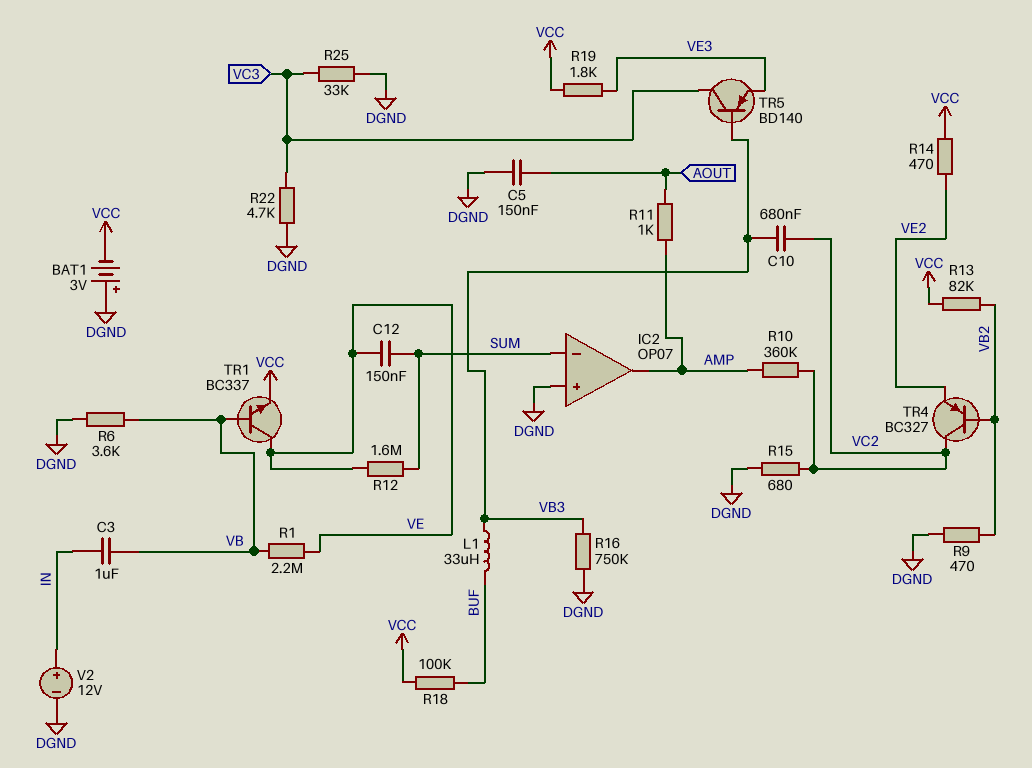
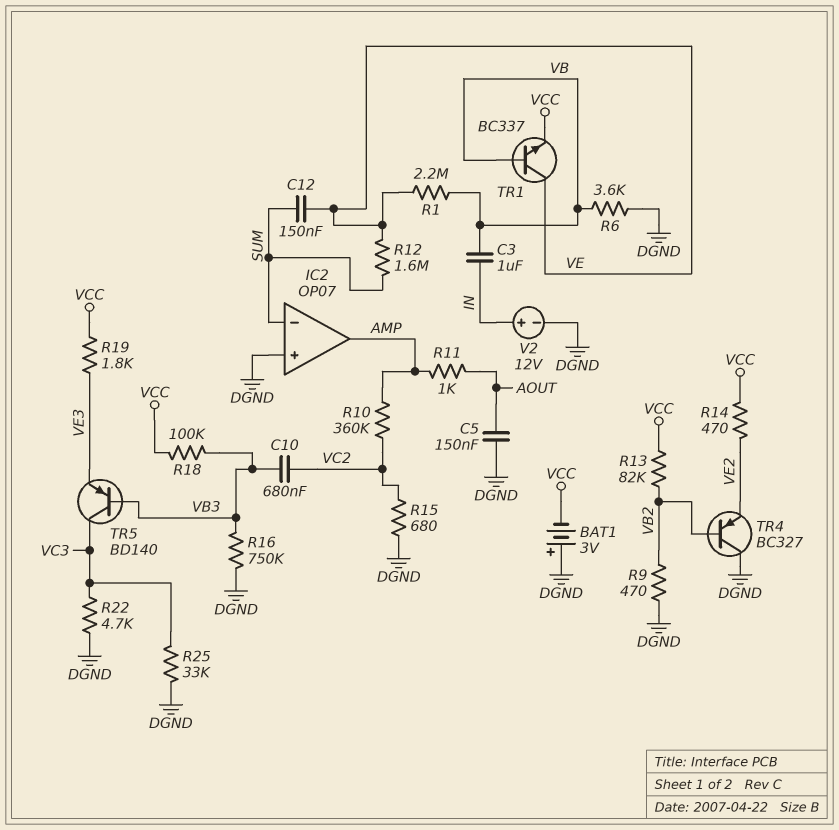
L1: 33uH (BUF, VB3) -> none
R18: 100k (BUF, VCC) -> 100k (VB3, VCC)
TR4: PNP BC327 (B VB2, C VC2, E VE2) -> PNP BC327 (B VB2, C DGND, E VE2)

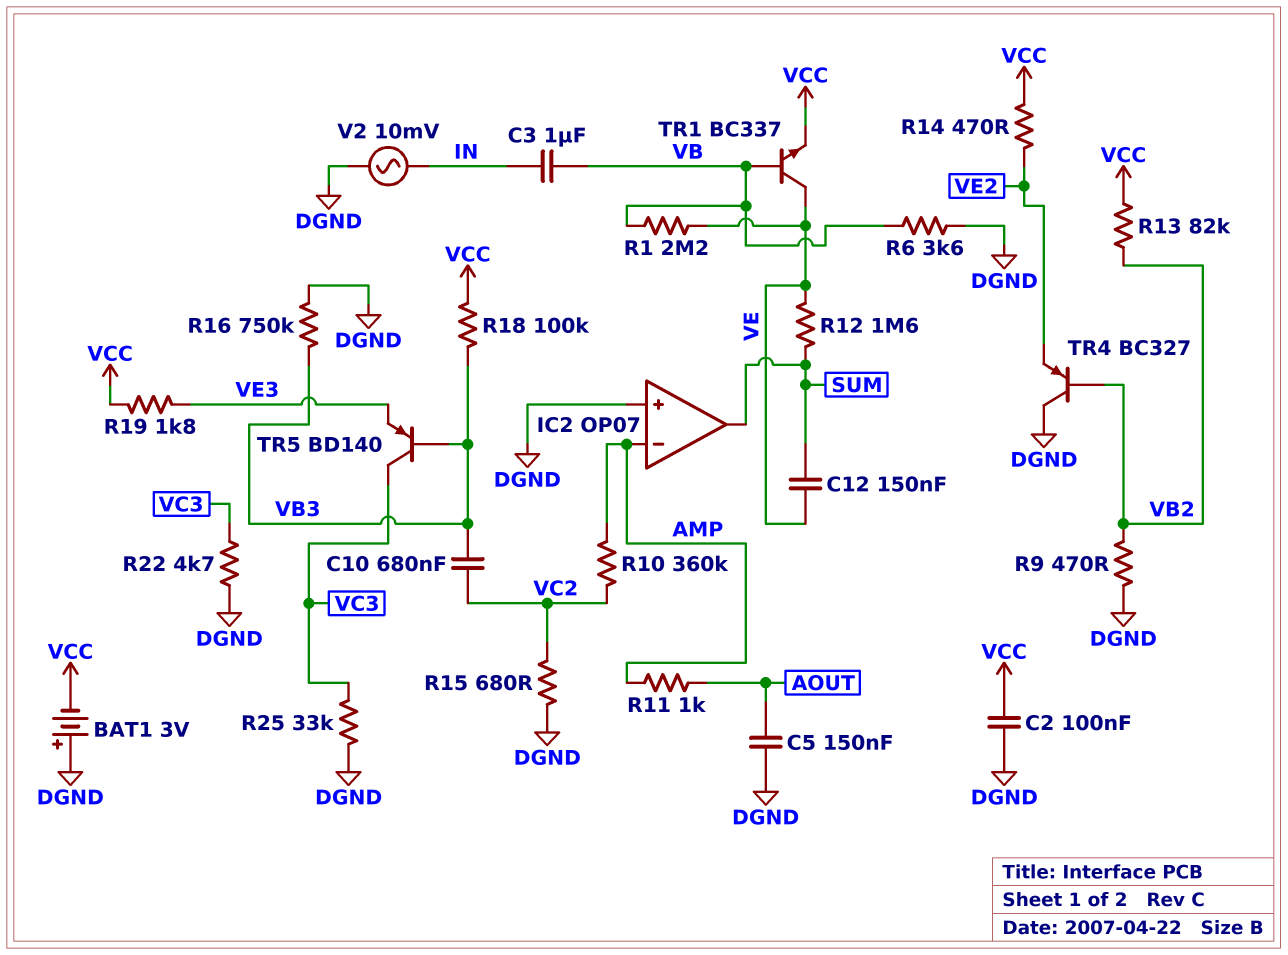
C2: none -> 100nF (DGND, VCC)
IC2 pin in-: SUM -> AMP
IC2 pin out: AMP -> SUM
V2: 12V (plus IN, minus DGND) -> AC 10mV (DGND, IN)

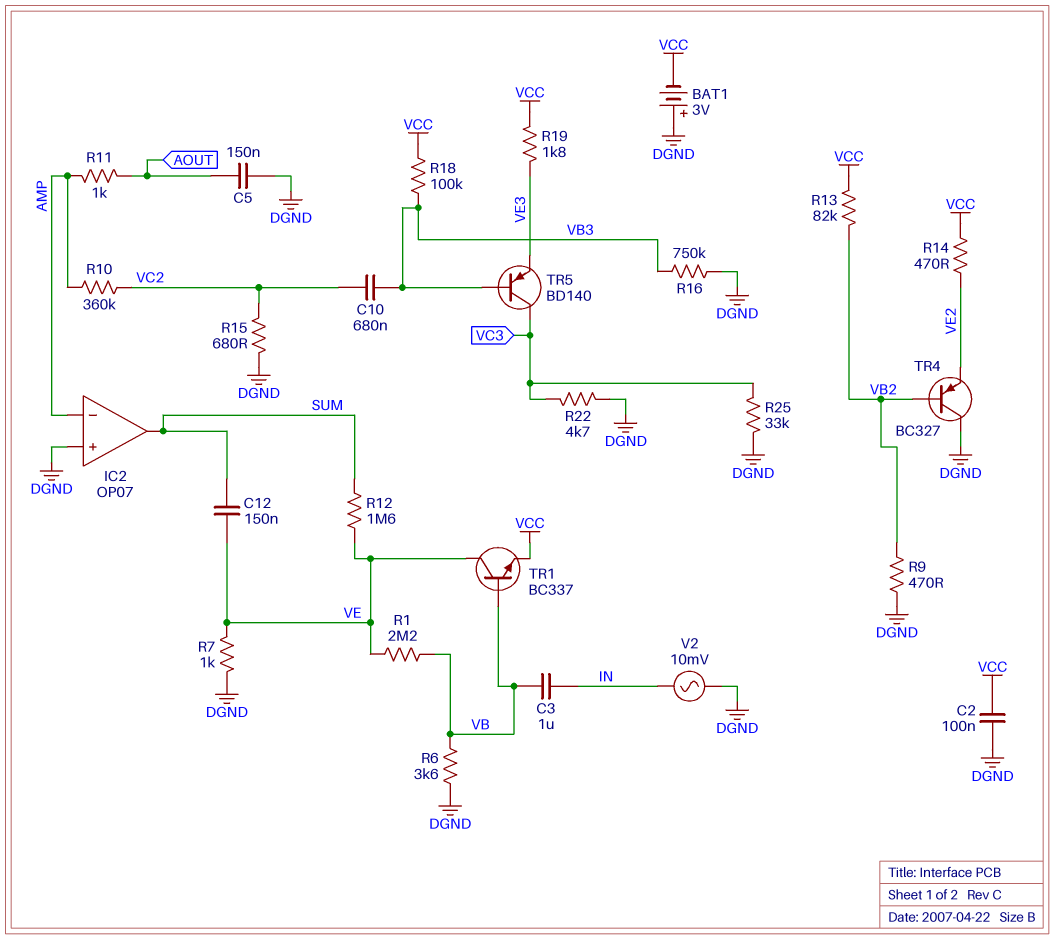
R7: none -> 1k (DGND, VE)

